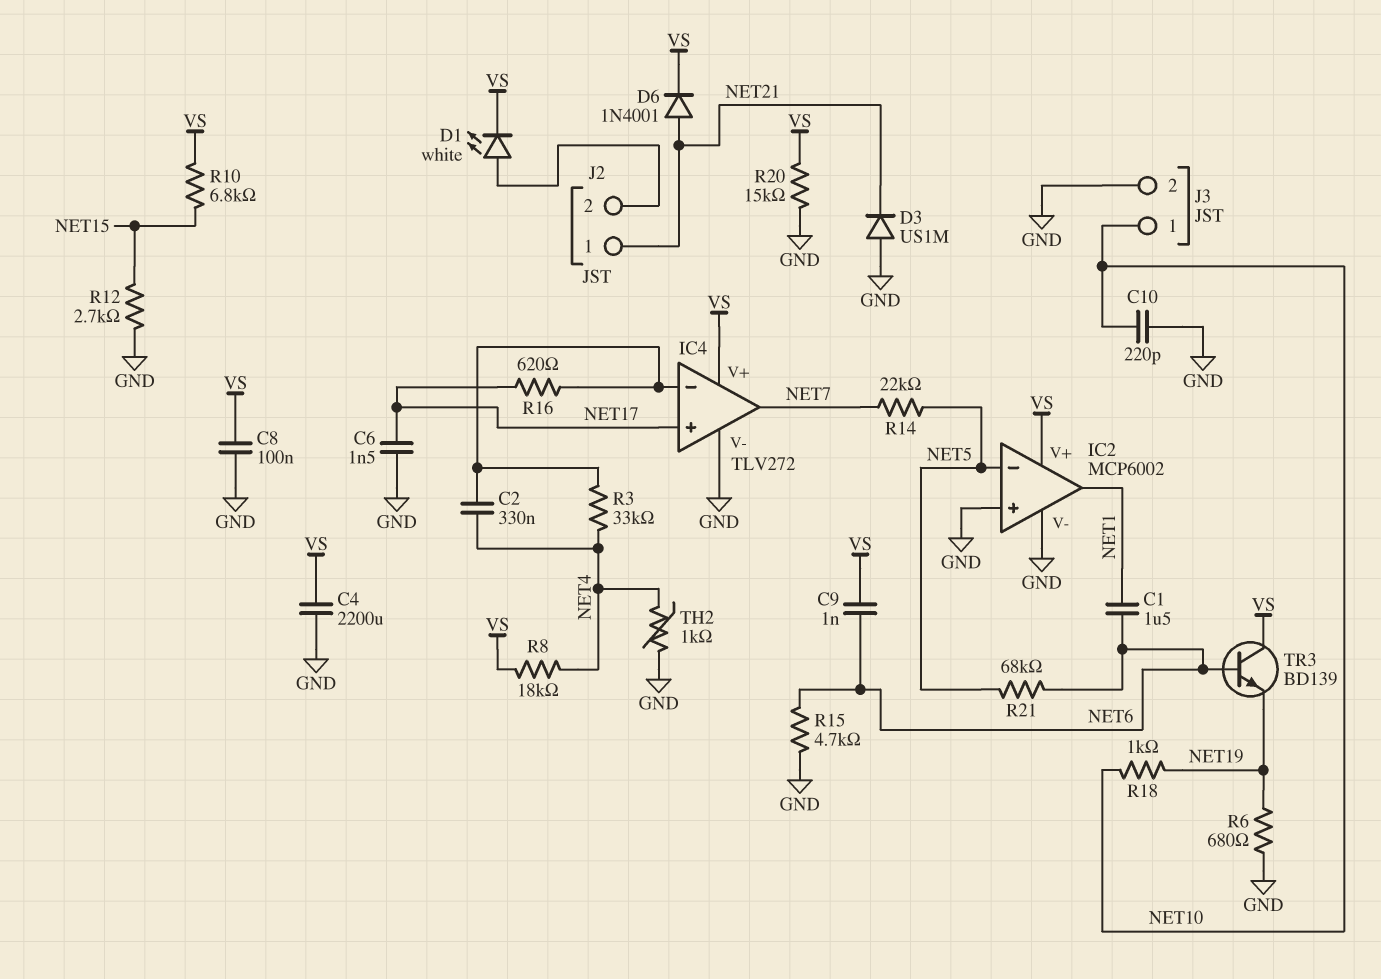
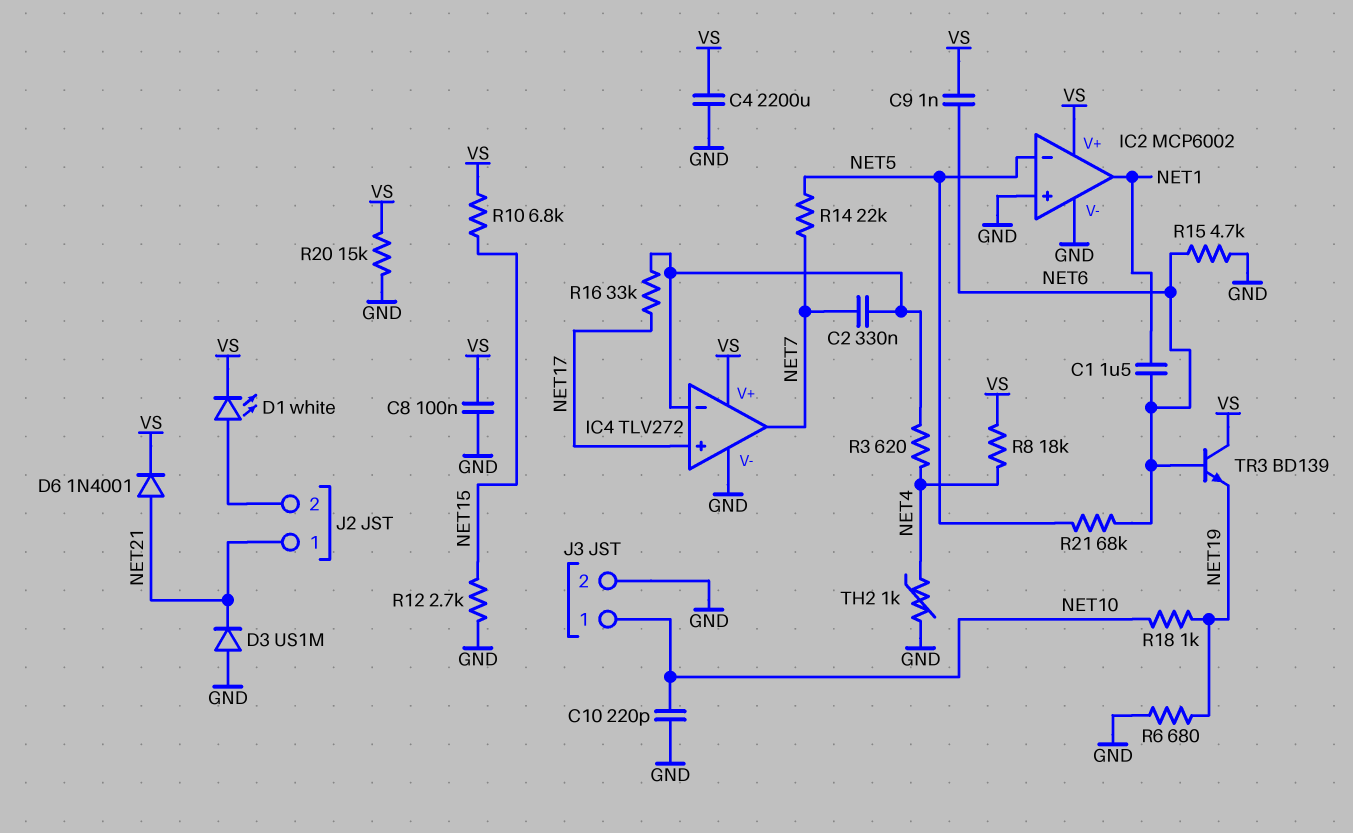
C2: 330nF (IC4/in-, NET4) -> 330nF (IC4/in-, NET7)
C6: 1.5nF (GND, NET17) -> none
R3: 33k (IC4/in-, NET4) -> 620 (IC4/in-, NET4)
R16: 620 (IC4/in-, NET17) -> 33k (IC4/in-, NET17)

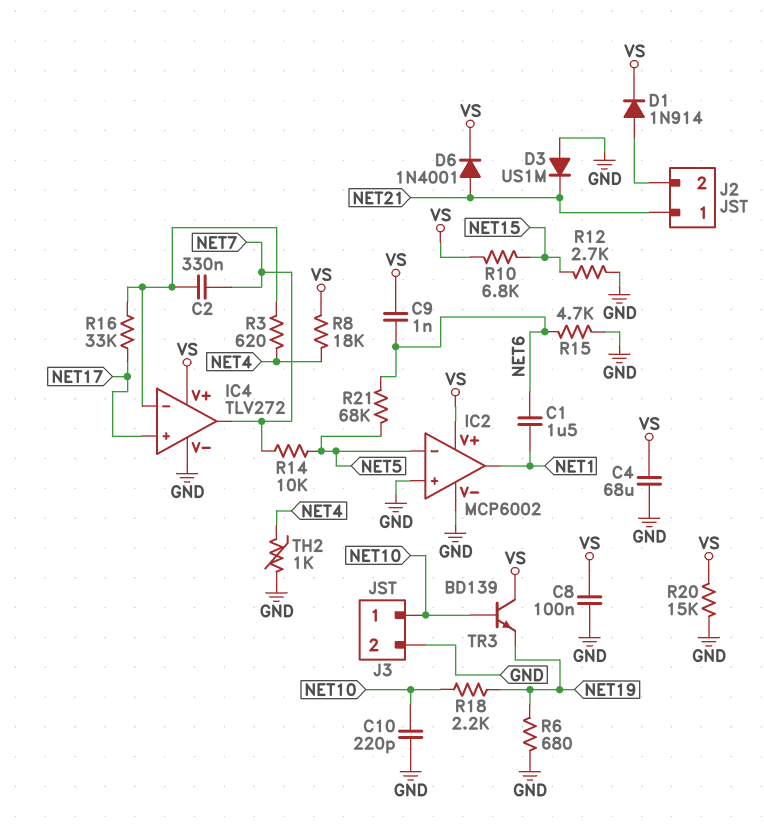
C4: 2200uF (GND, VS) -> 68uF (GND, VS)
D1: LED white (A J2/2, K VS) -> diode 1N914 (A J2/2, K VS)
R14: 22k (NET5, NET7) -> 10k (NET5, NET7)
R18: 1k (NET10, NET19) -> 2.2k (NET10, NET19)
TR3: NPN BD139 (B NET6, C VS, E NET19) -> NPN BD139 (B NET10, C VS, E NET19)

